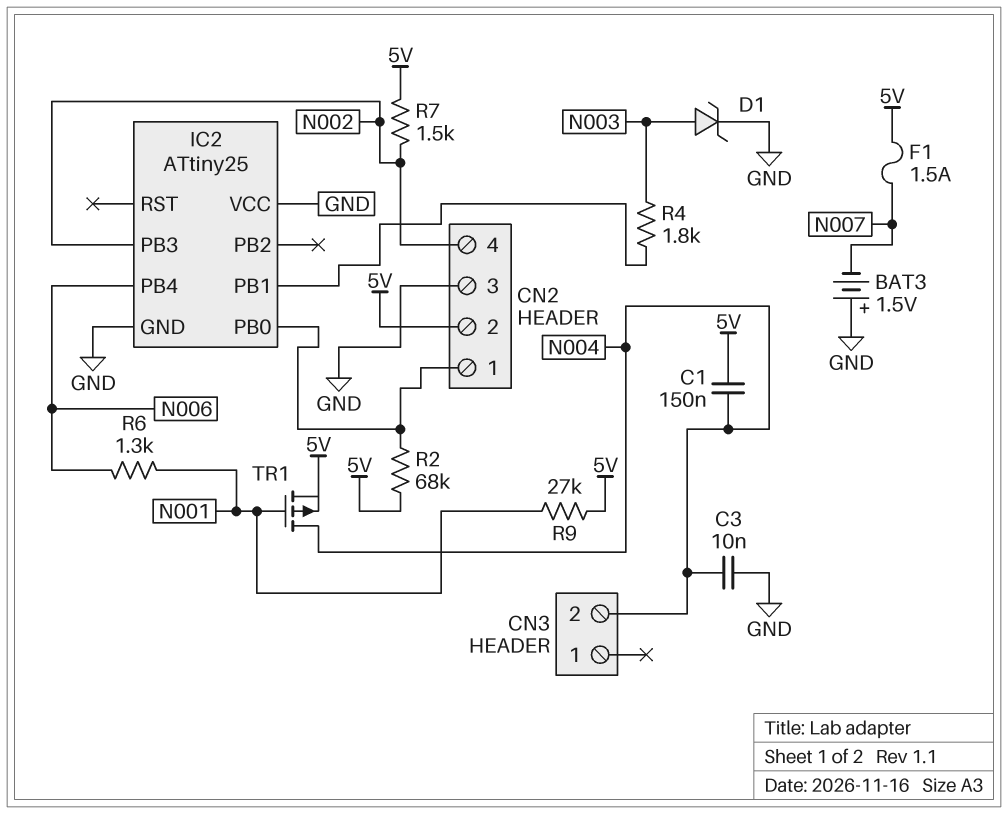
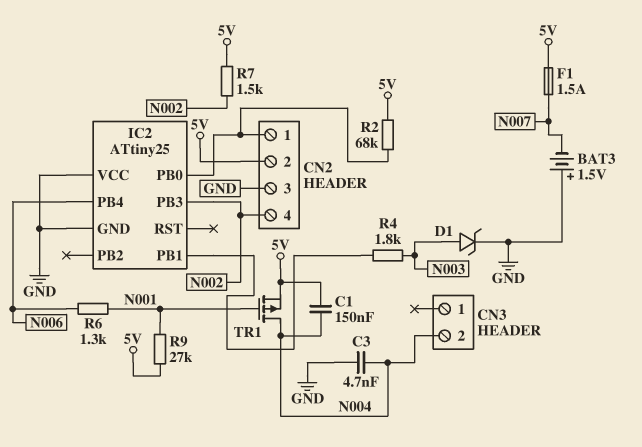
C3: 10nF (GND, N004) -> 4.7nF (GND, N004)

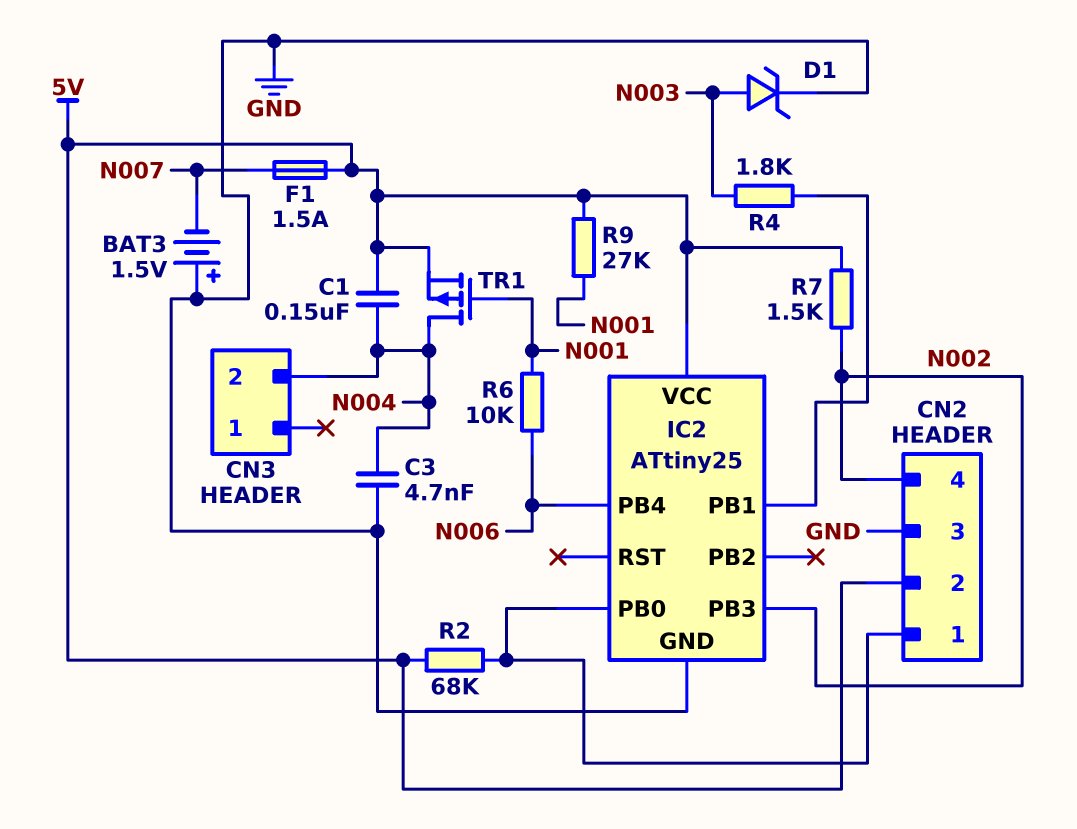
IC2 pin VCC: GND -> 5V
R6: 1.3k (N001, N006) -> 10k (N001, N006)

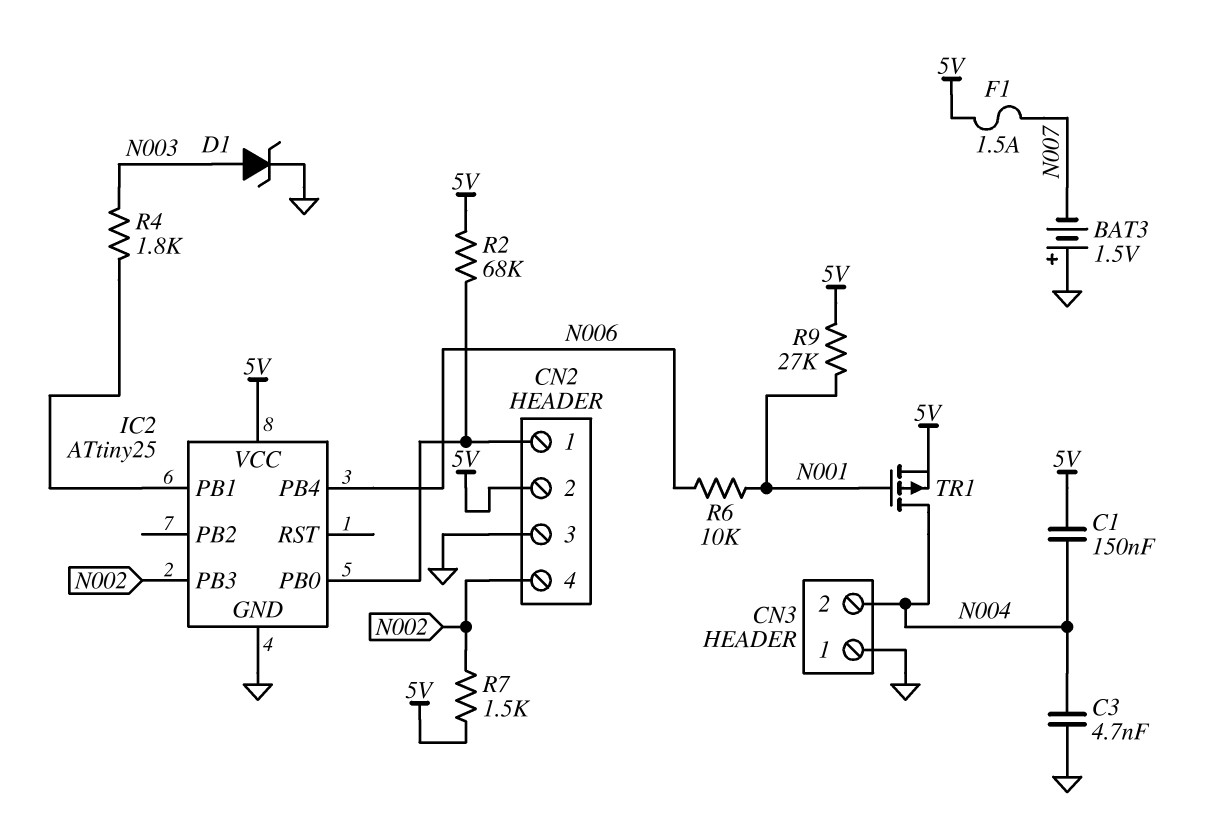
CN3 pin 1: none -> GND

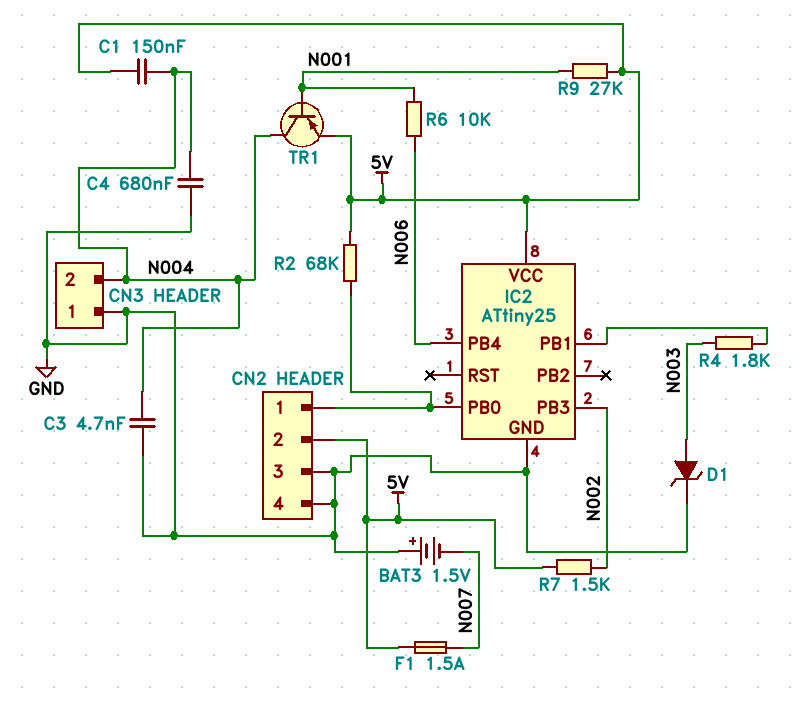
C4: none -> 680nF (GND, N004)
CN2 pin 4: N002 -> GND
TR1: PMOS (G N001, D N004, S 5V) -> PNP (B N001, C N004, E 5V)

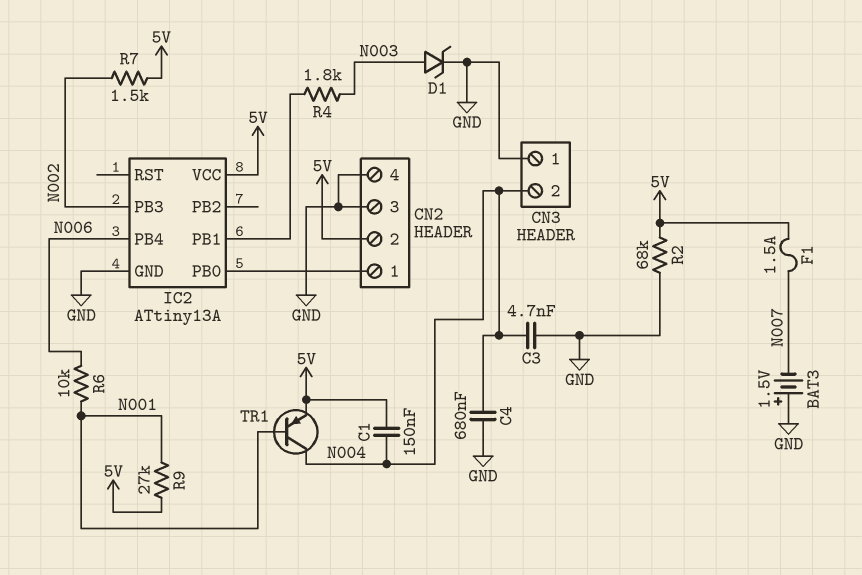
IC2: ATtiny25 -> ATtiny13A
R2: 68k (5V, CN2/1) -> 68k (5V, GND)

